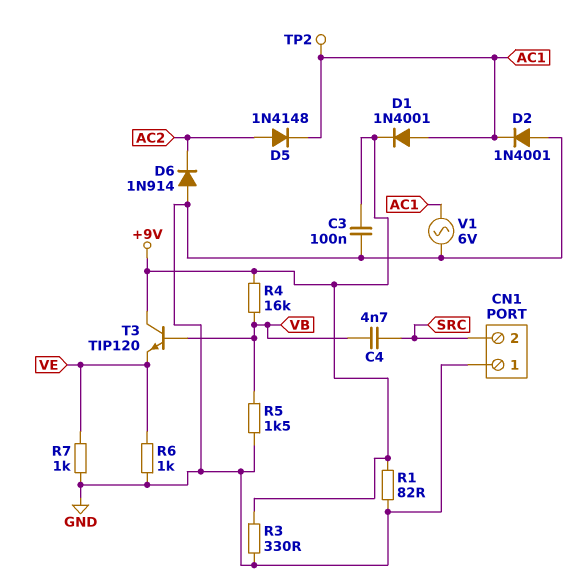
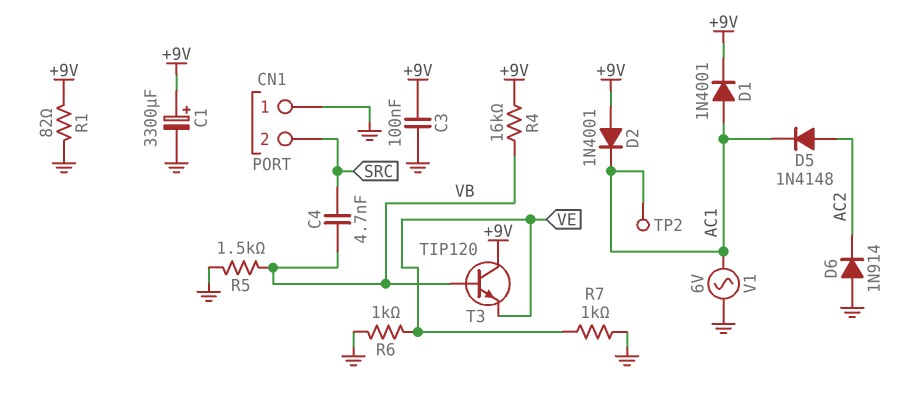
C1: none -> 3300uF (plus +9V, minus GND)
D2: diode 1N4001 (A GND, K AC1) -> diode 1N4001 (A +9V, K AC1)
R3: 330 (+9V, GND) -> none

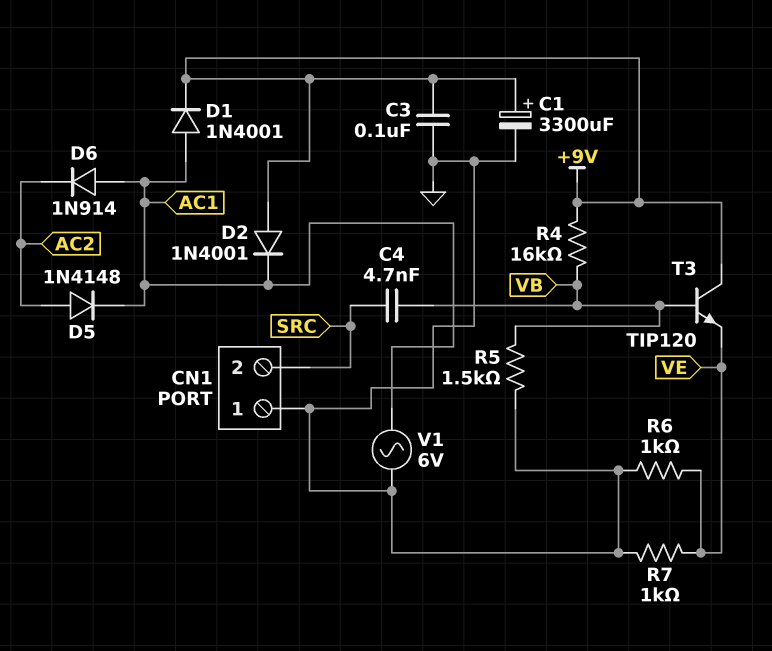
D6: diode 1N914 (A GND, K AC2) -> diode 1N914 (A AC1, K AC2)
R1: 82 (+9V, GND) -> none
TP2: test point (AC1) -> none

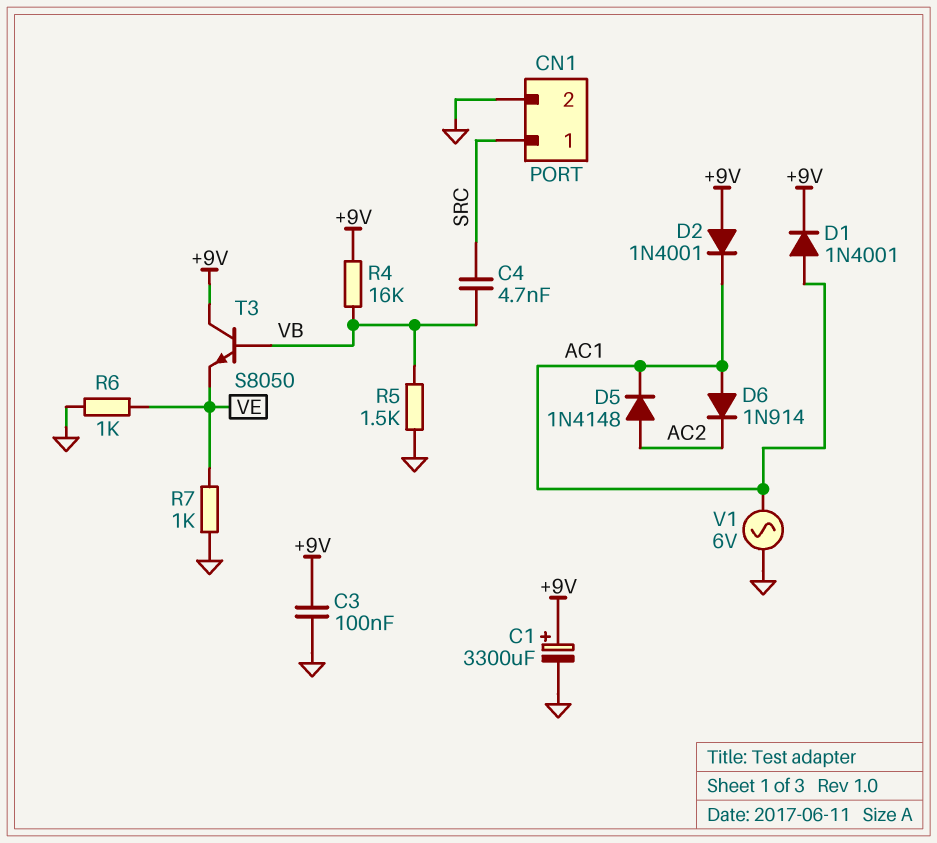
CN1 pin 1: GND -> SRC
CN1 pin 2: SRC -> GND
T3: NPN TIP120 (B VB, C +9V, E VE) -> NPN S8050 (B VB, C +9V, E VE)

